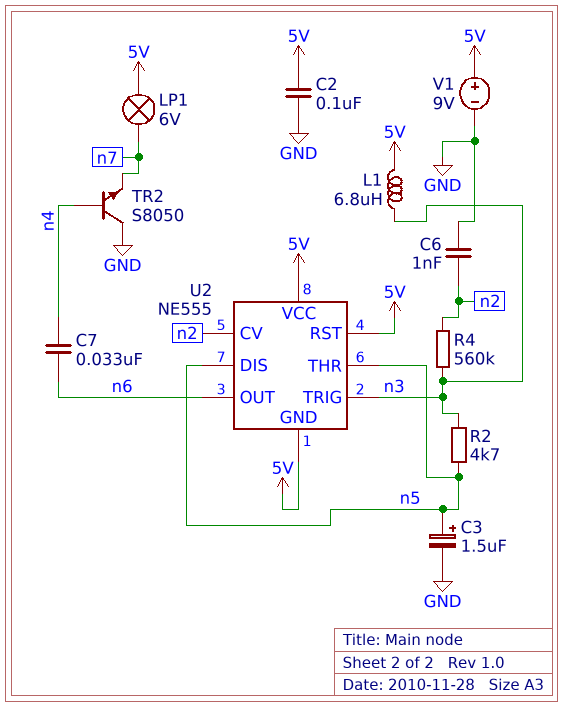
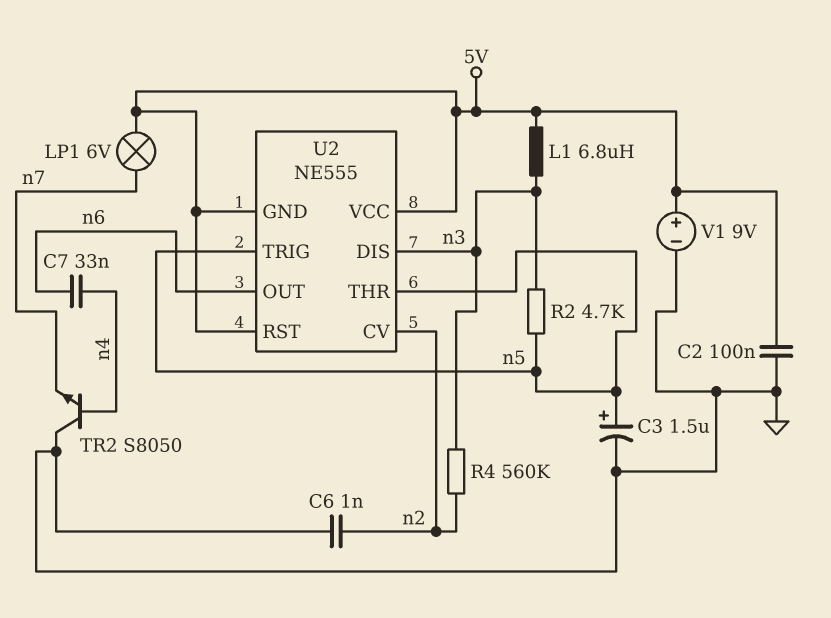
U2 pin DIS: n5 -> n3
U2 pin TRIG: n3 -> n5

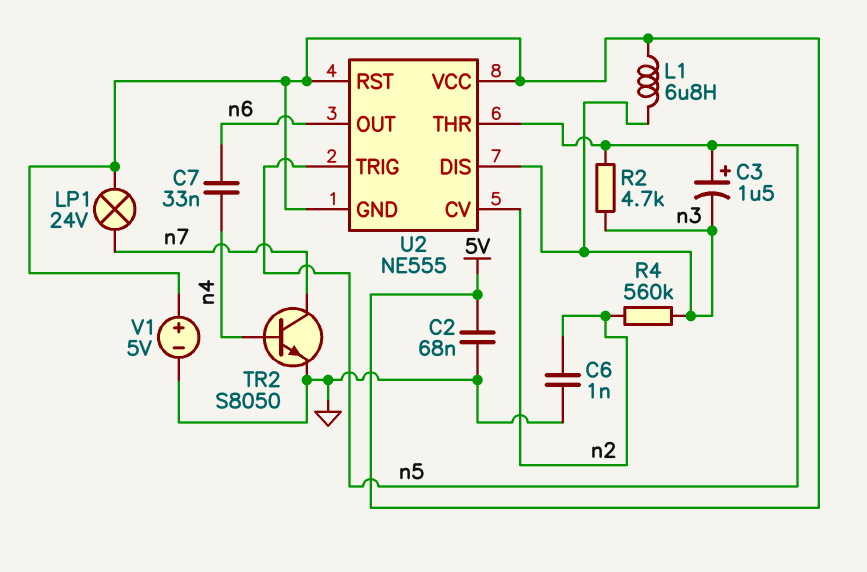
C2: 100nF (5V, GND) -> 68nF (5V, GND)
C3: 1.5uF (plus n5, minus GND) -> 1.5uF (plus n5, minus n3)
LP1: lamp 6V (5V, n7) -> lamp 24V (5V, n7)
TR2: NPN S8050 (B n4, C GND, E n7) -> NPN S8050 (B n4, C n7, E GND)
V1: 9V (plus 5V, minus GND) -> 5V (plus 5V, minus GND)

